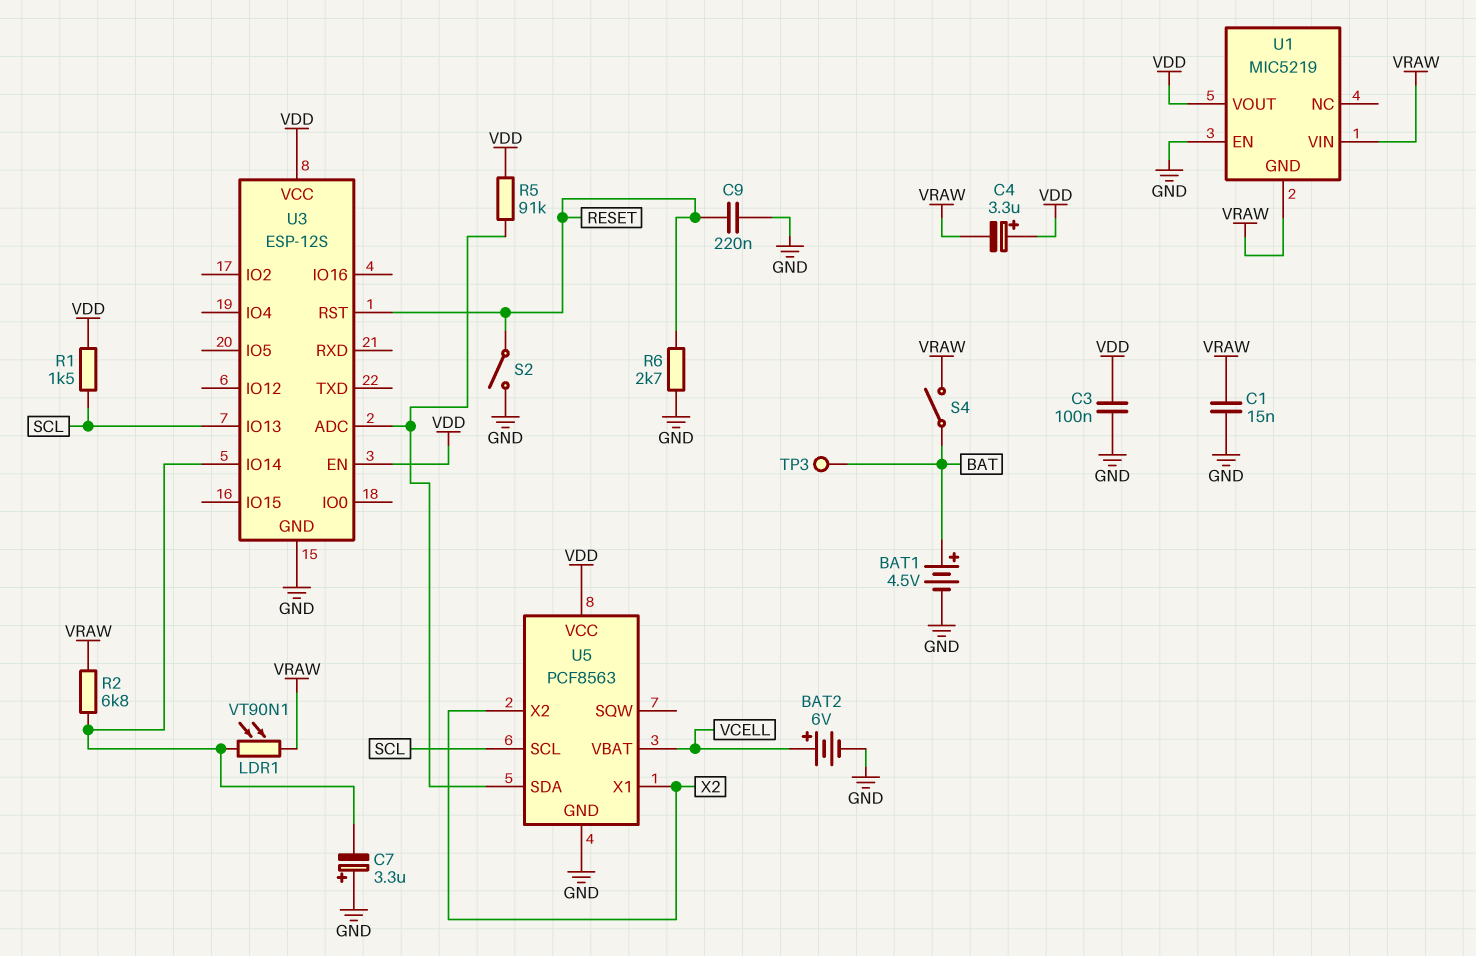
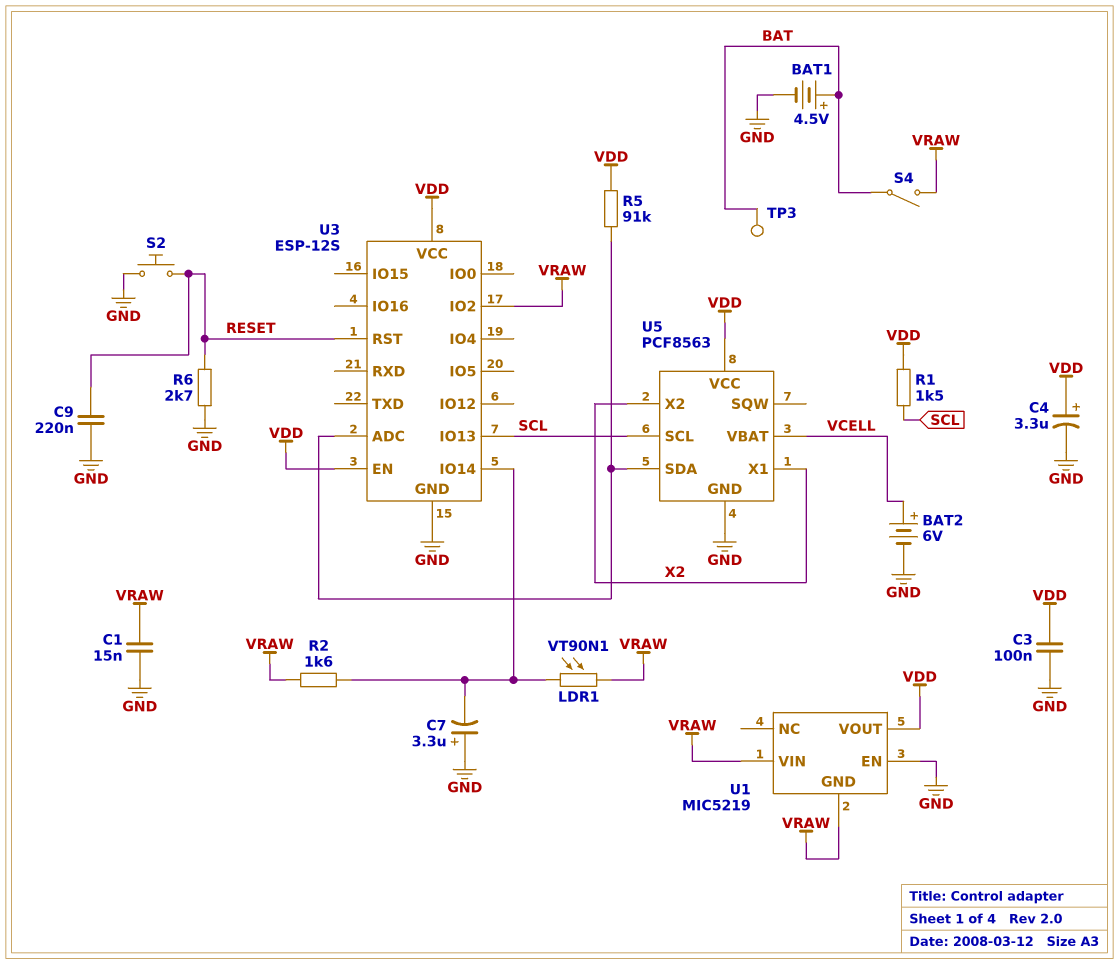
C4: 3.3uF (plus VDD, minus VRAW) -> 3.3uF (plus VDD, minus GND)
R2: 6.8k (U3/IO14, VRAW) -> 1.6k (U3/IO14, VRAW)
S2: switch (GND, RESET) -> button (GND, RESET)
U3 pin IO2: none -> VRAW

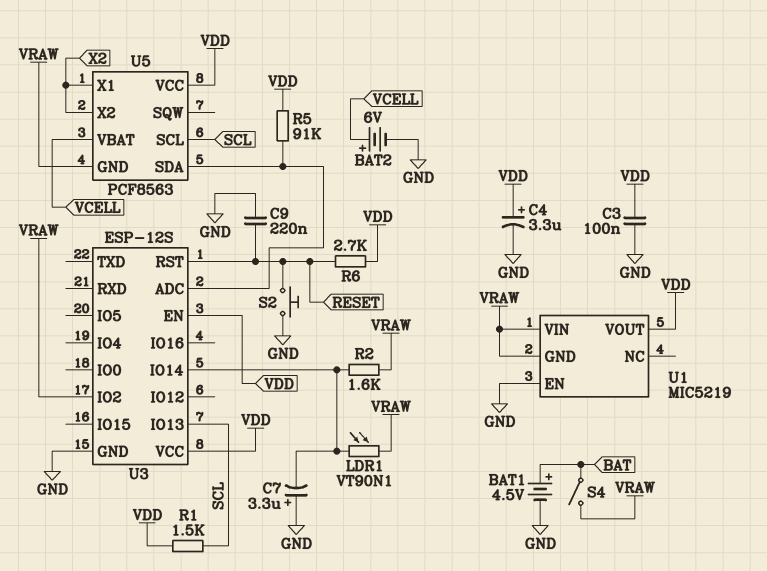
C1: 15nF (GND, VRAW) -> none
R6: 2.7k (GND, RESET) -> 2.7k (RESET, VDD)
TP3: test point (BAT) -> none
U5 pin GND: GND -> VRAW

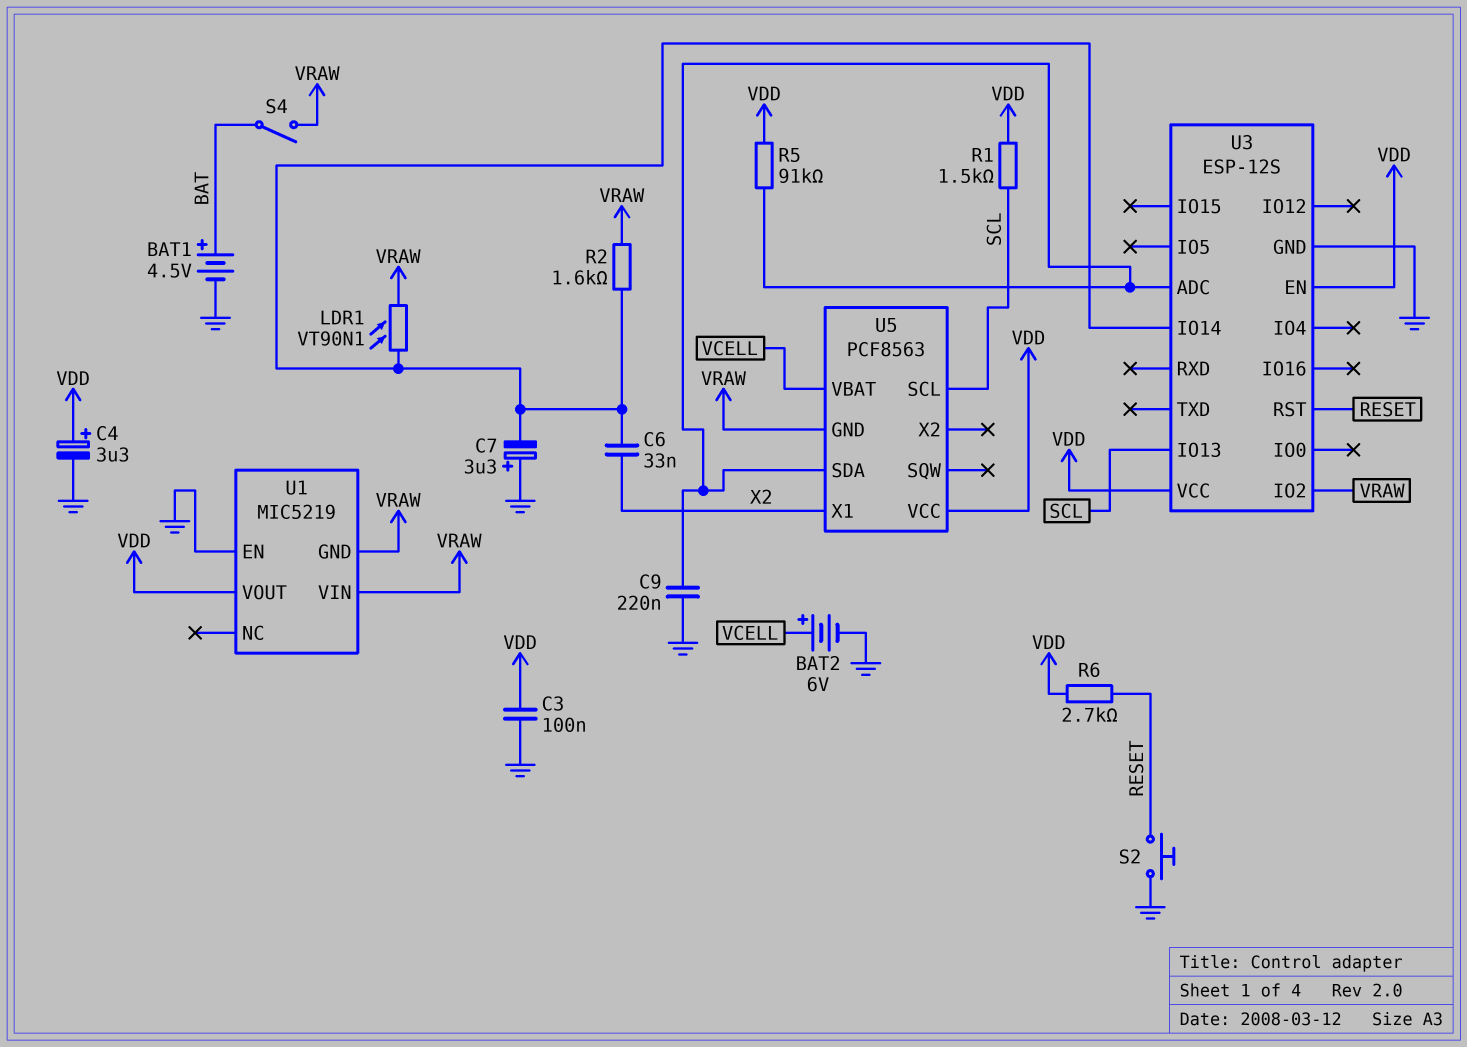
C6: none -> 33nF (U3/IO14, X2)
C9: 220nF (GND, RESET) -> 220nF (GND, U3/ADC)
U5 pin X2: X2 -> none

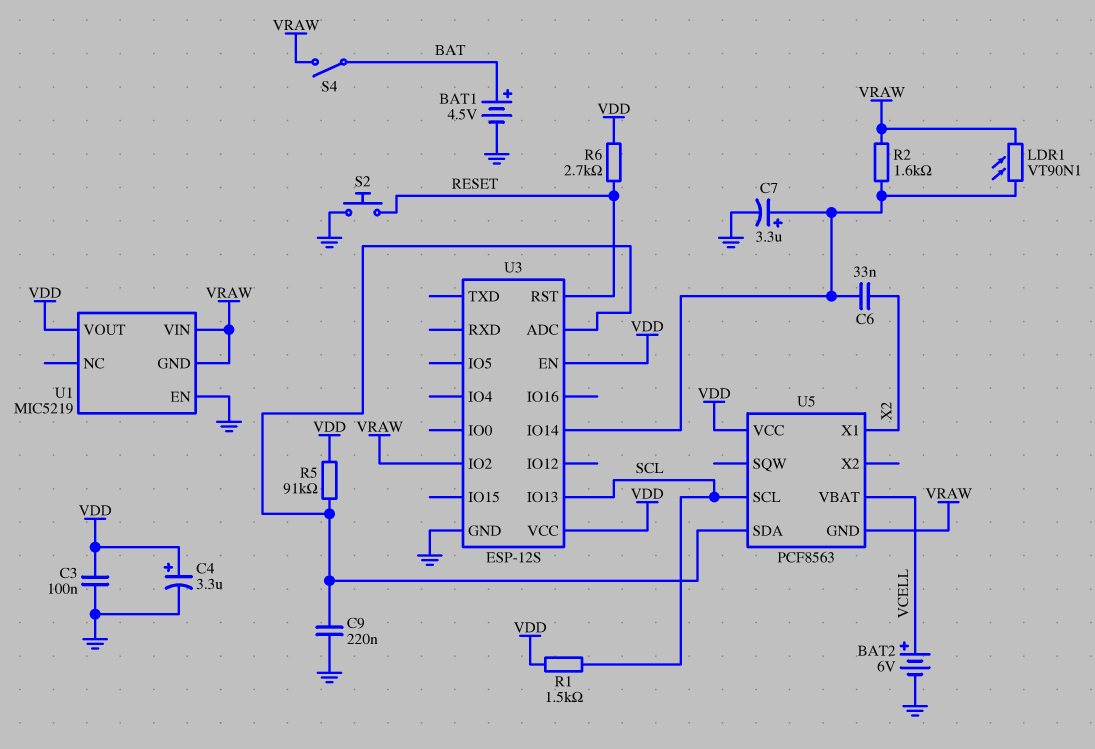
C7: 3.3uF (plus GND, minus U3/IO14) -> 3.3uF (plus U3/IO14, minus GND)

